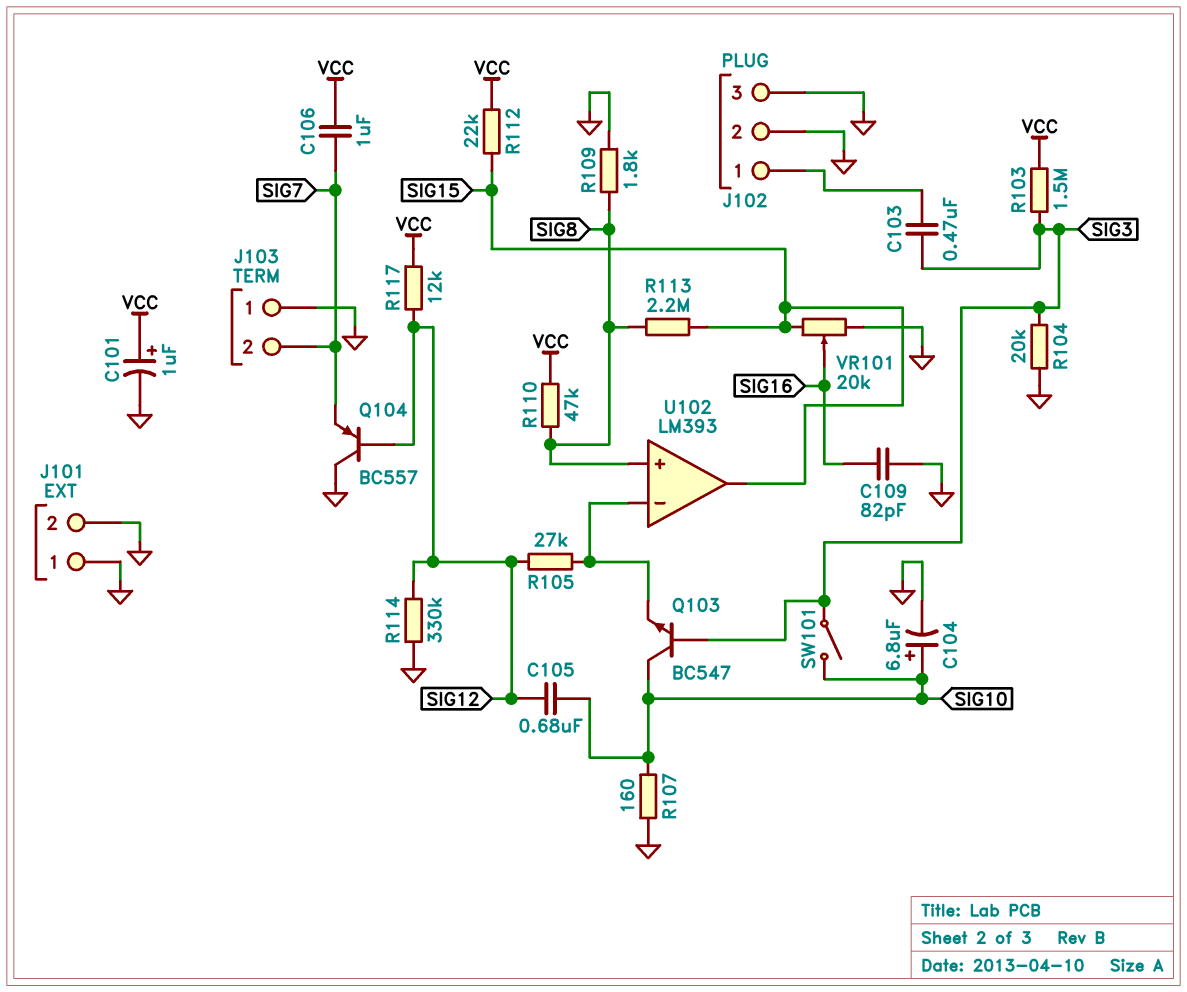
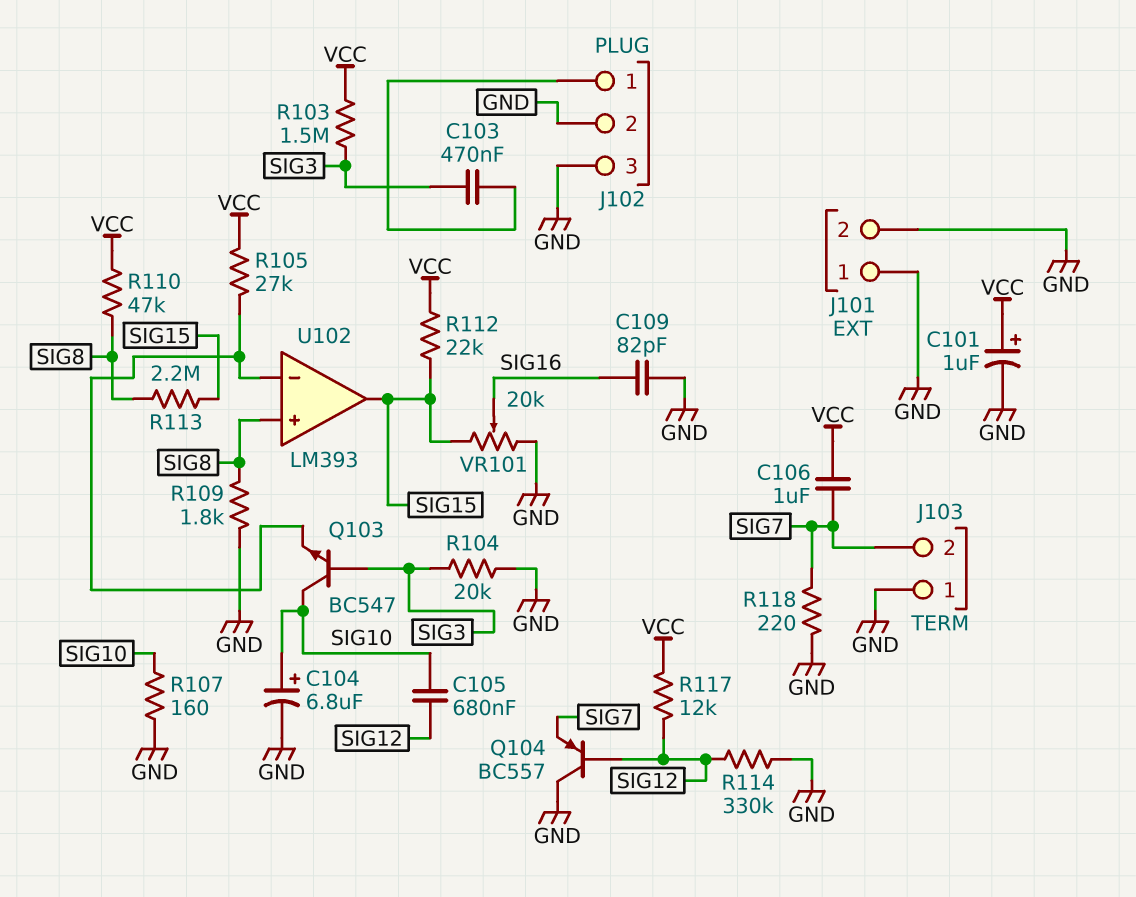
R105: 27k (SIG12, U102/in-) -> 27k (U102/in-, VCC)
R118: none -> 220 (GND, SIG7)
SW101: switch (SIG3, SIG10) -> none

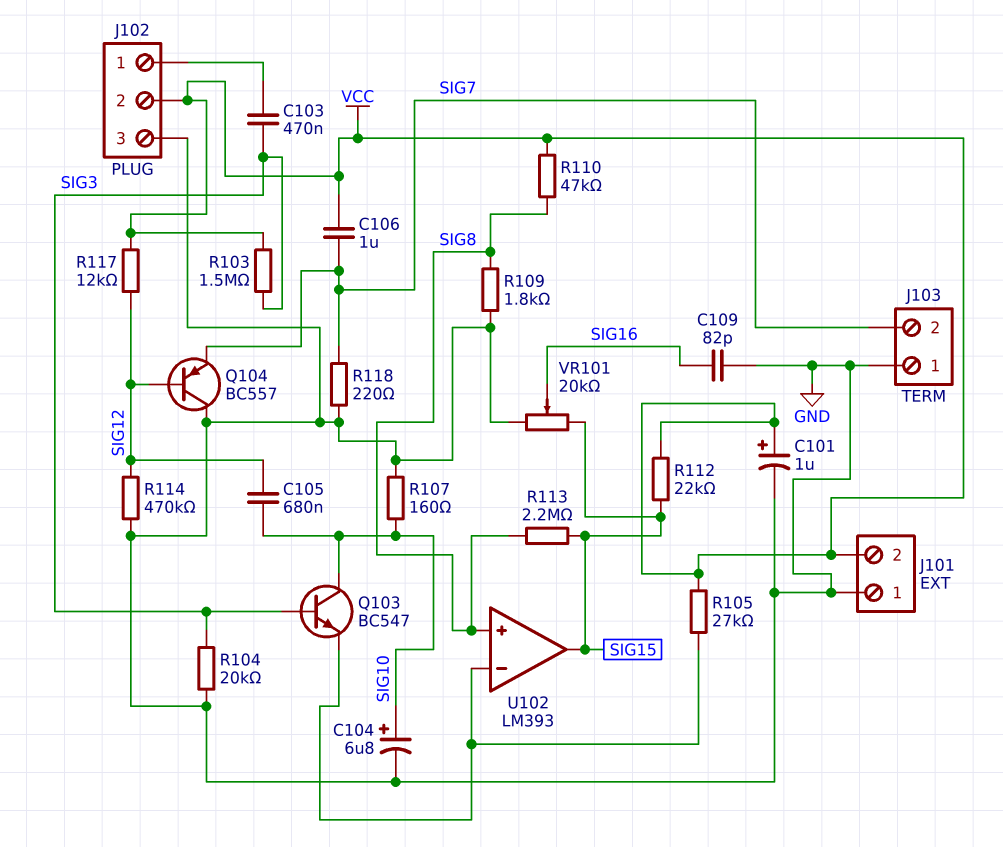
J101 pin 2: GND -> VCC
J102 pin 2: GND -> VCC
R114: 330k (GND, SIG12) -> 470k (GND, SIG12)

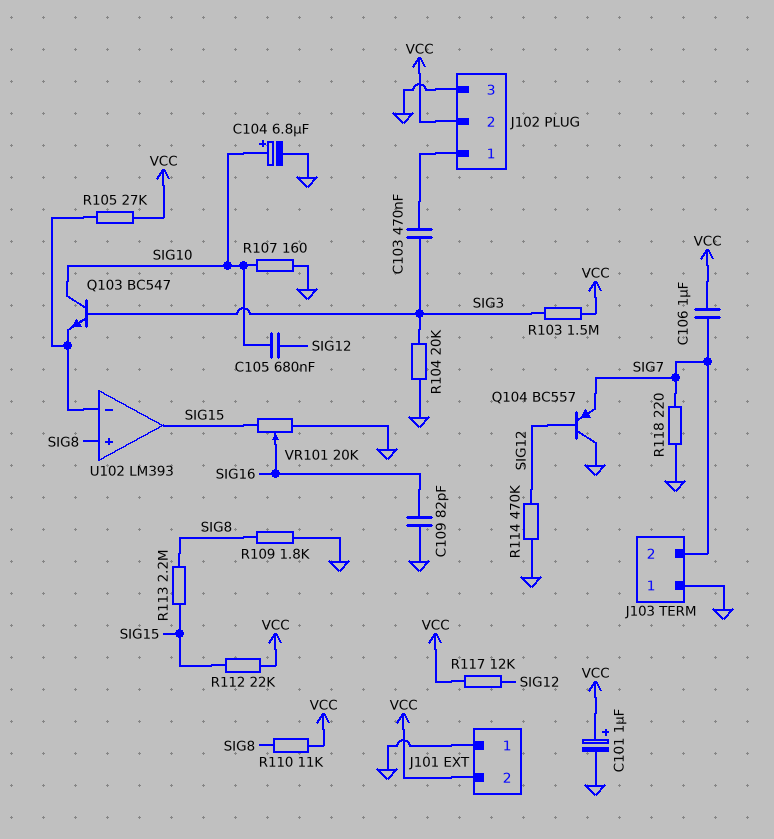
R110: 47k (SIG8, VCC) -> 11k (SIG8, VCC)

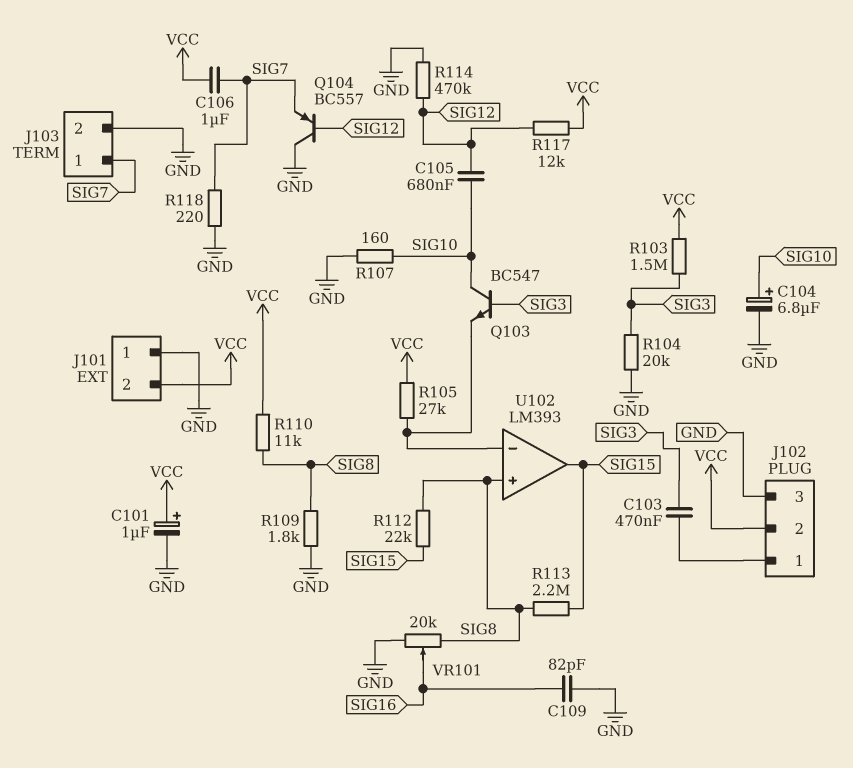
J103 pin 1: GND -> SIG7
J103 pin 2: SIG7 -> GND
R112: 22k (SIG15, VCC) -> 22k (SIG8, SIG15)
VR101: 20k (GND, SIG15, wiper SIG16) -> 20k (GND, SIG8, wiper SIG16)

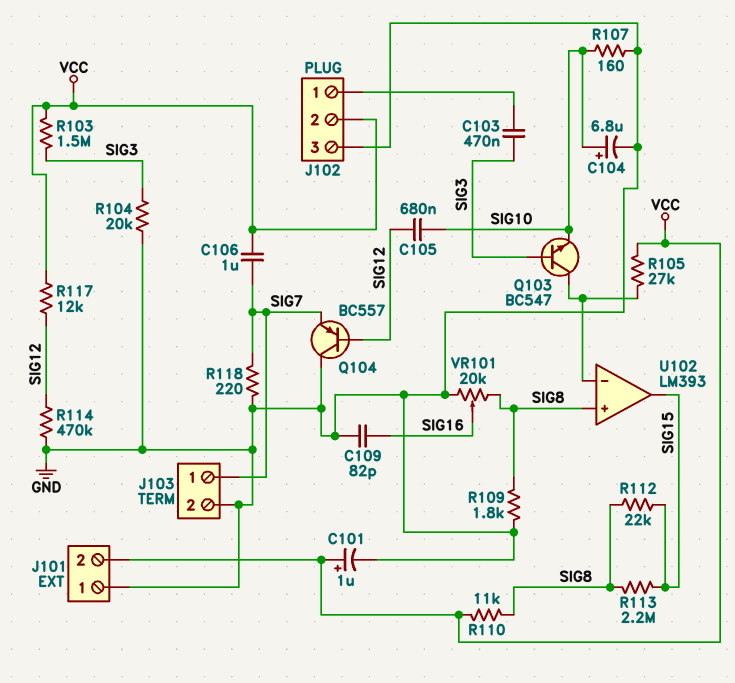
Q103: NPN BC547 (B SIG3, C SIG10, E U102/in-) -> NPN BC547 (B SIG3, C U102/in-, E SIG10)

